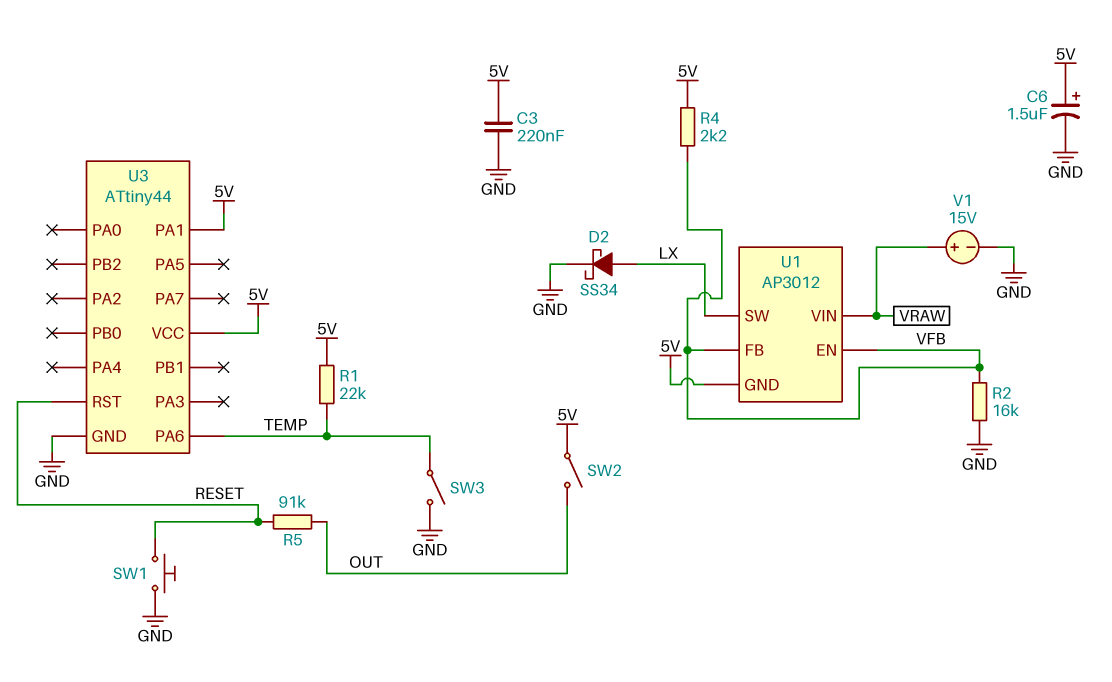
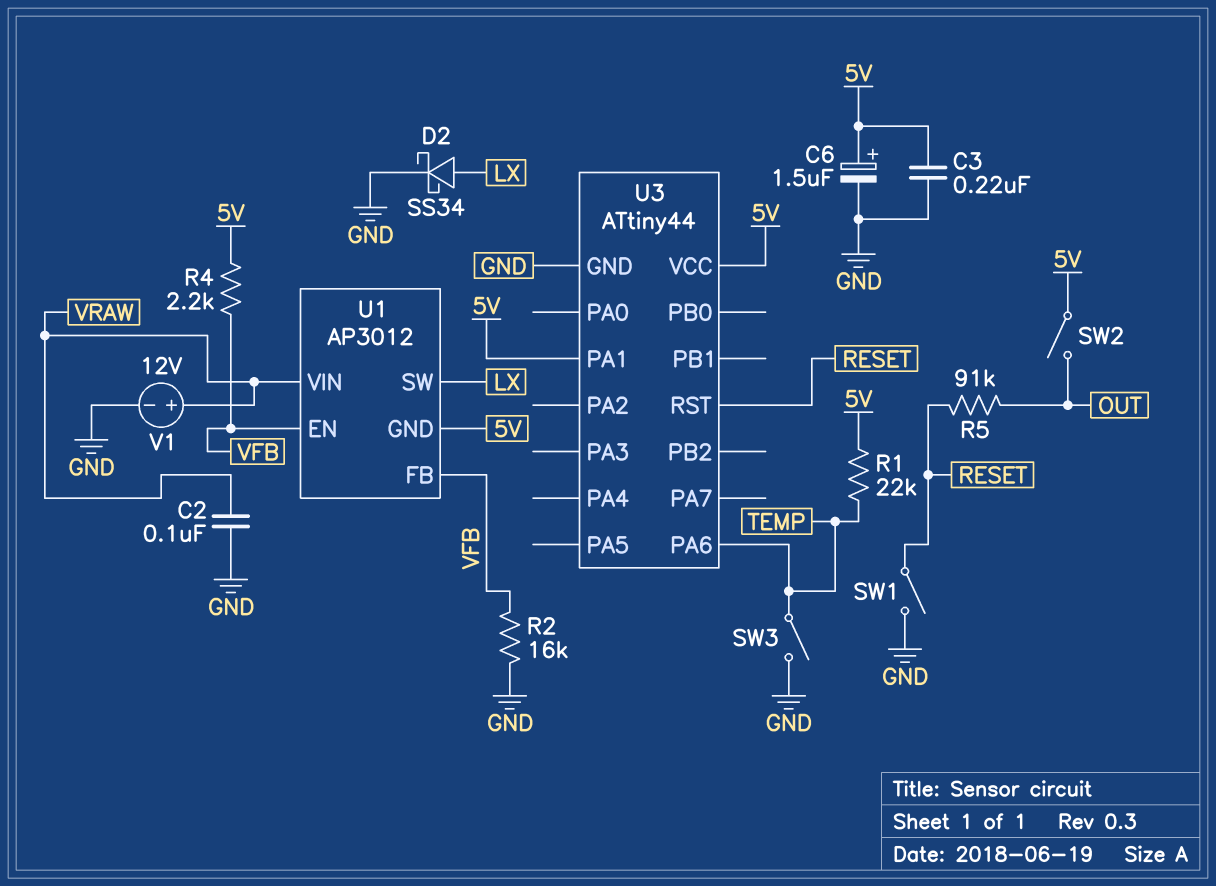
C2: none -> 100nF (GND, VRAW)
SW1: button (GND, RESET) -> switch (GND, RESET)
V1: 15V (plus VRAW, minus GND) -> 12V (plus VRAW, minus GND)

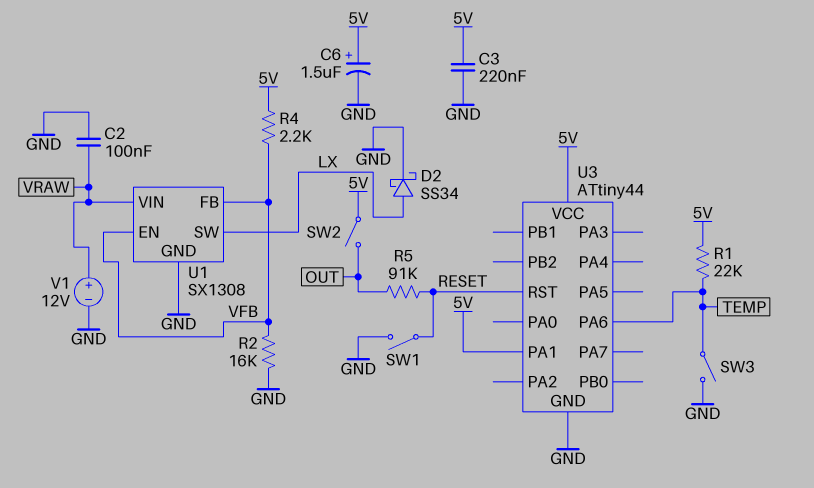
U1: AP3012 -> SX1308
U1 pin GND: 5V -> GND

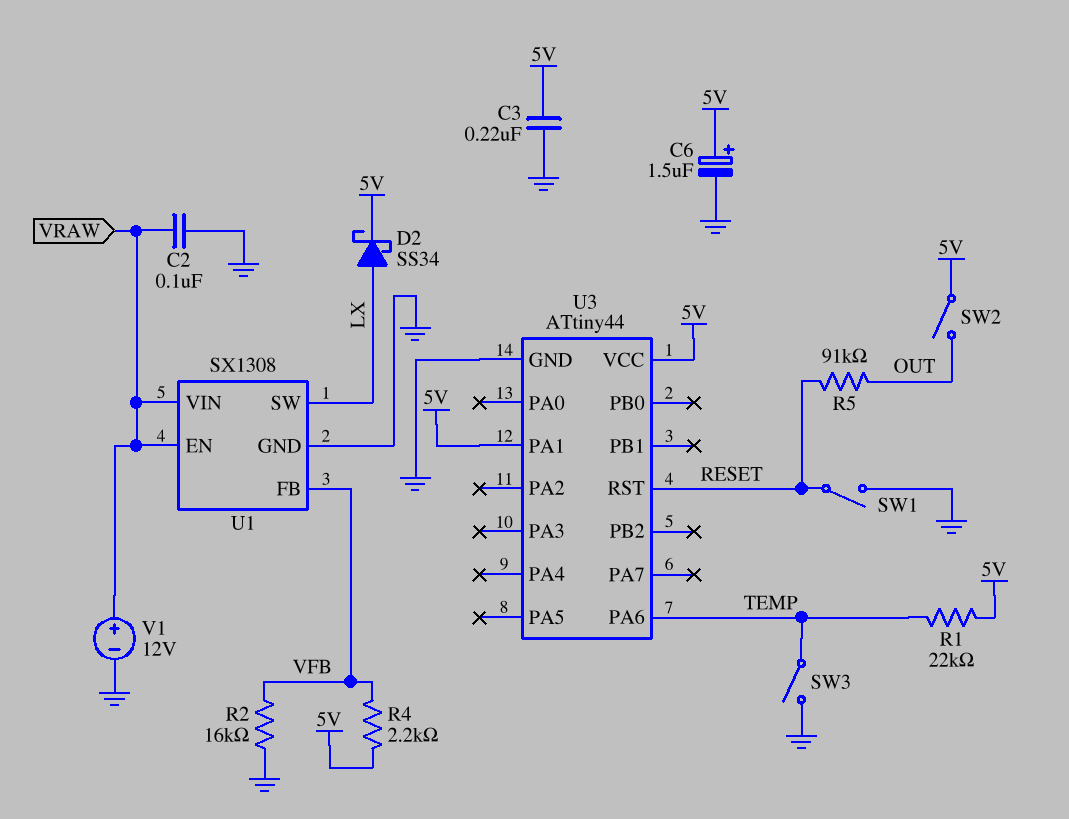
D2: schottky SS34 (A LX, K GND) -> schottky SS34 (A LX, K 5V)
U1 pin EN: VFB -> VRAW

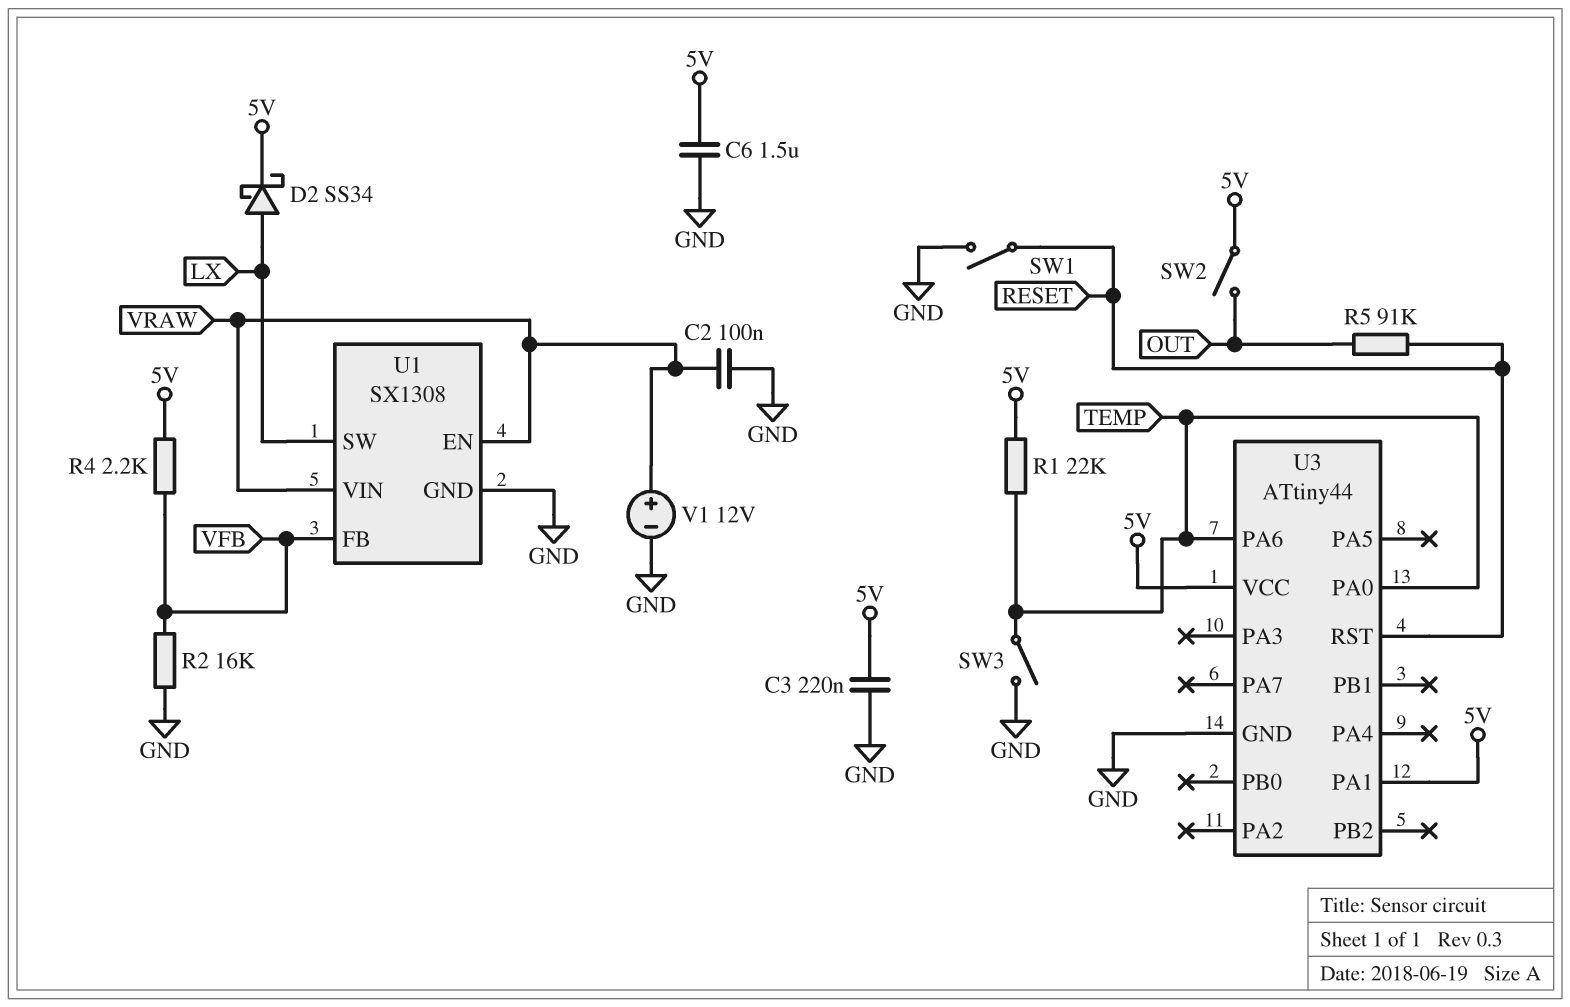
C6: 1.5uF (plus 5V, minus GND) -> 1.5uF (5V, GND)
U3 pin PA0: none -> TEMP

